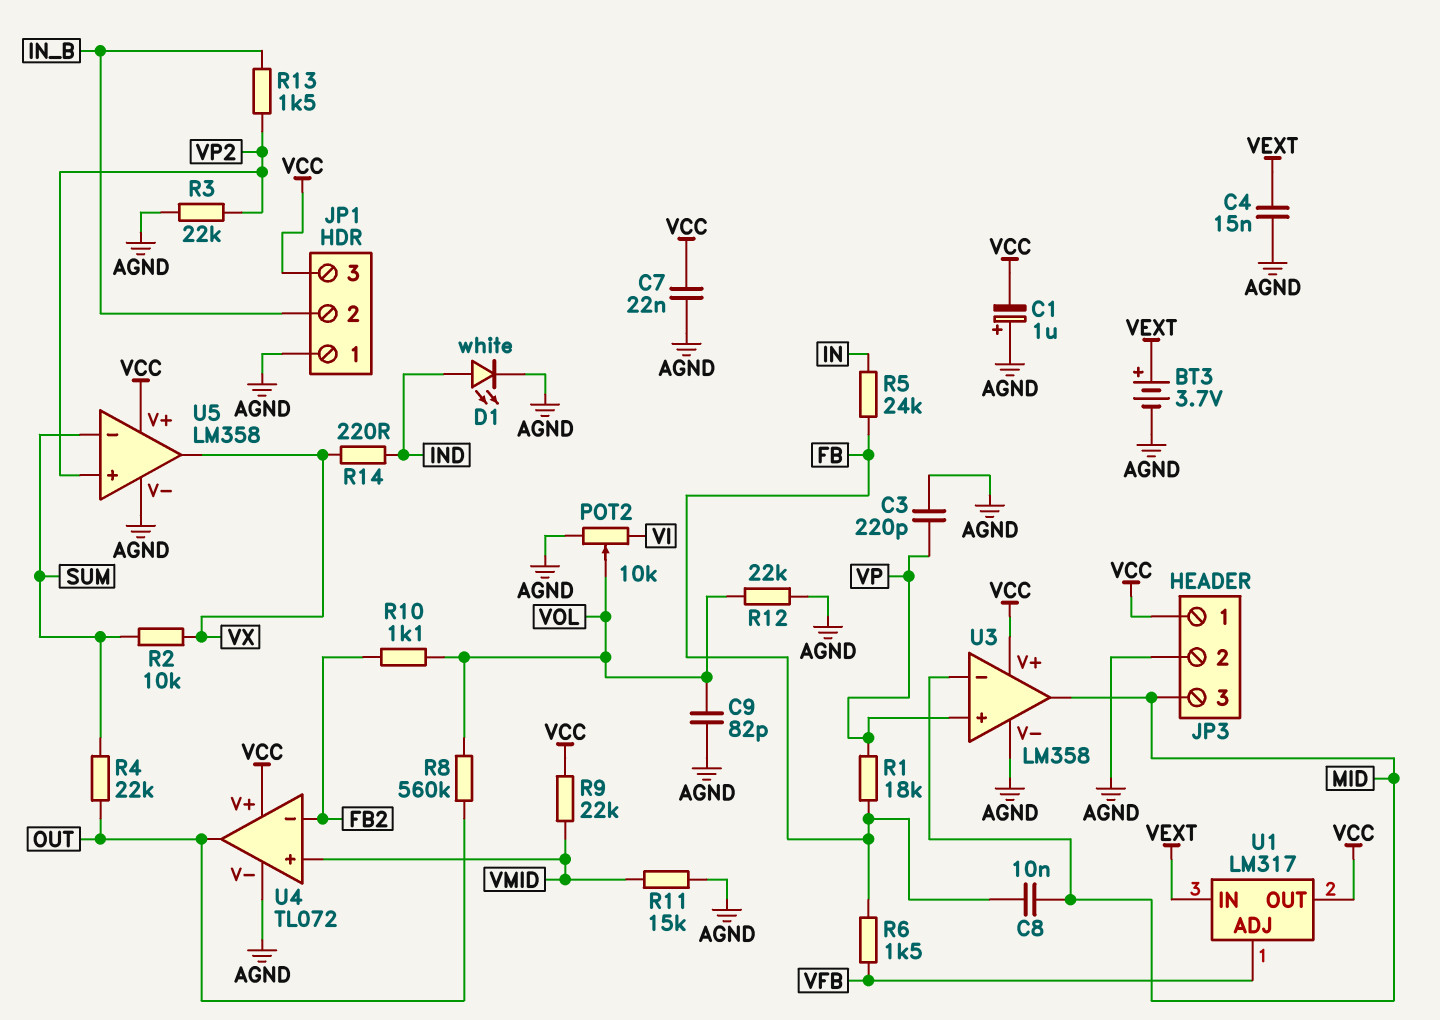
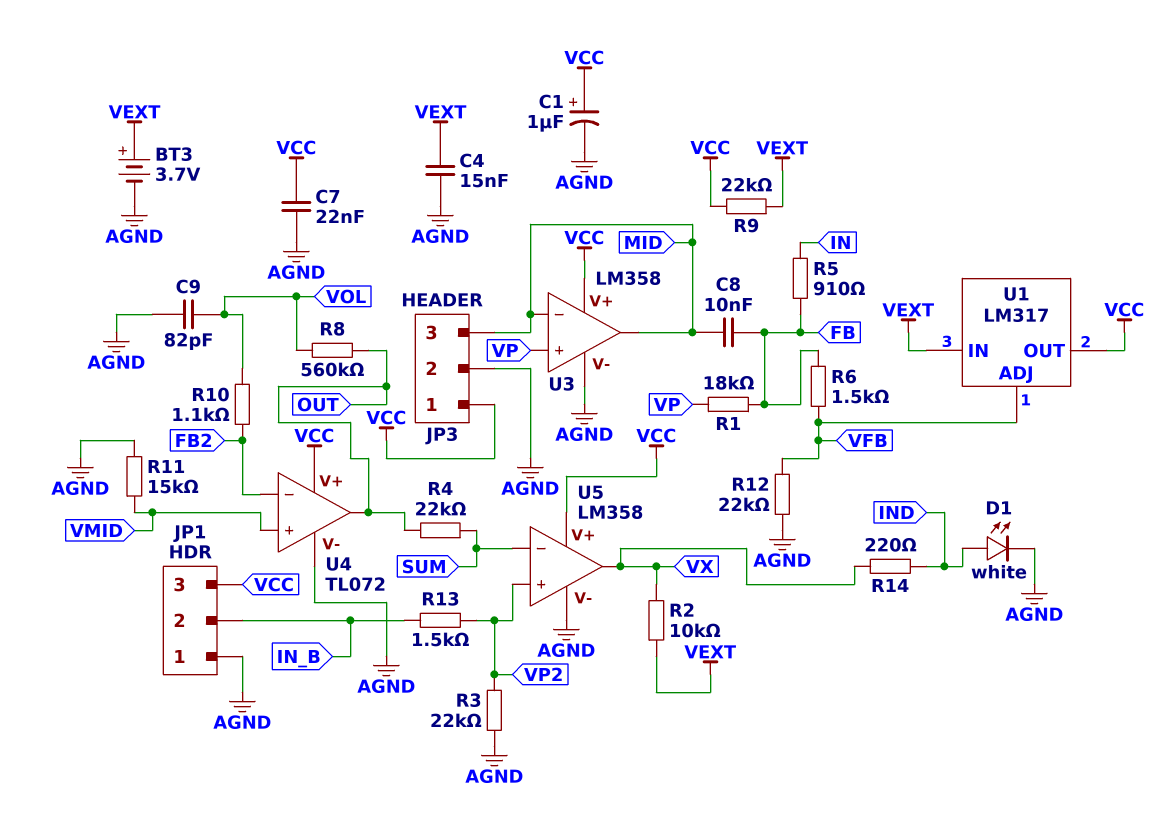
C1: 1uF (plus AGND, minus VCC) -> 1uF (plus VCC, minus AGND)
C3: 220pF (AGND, VP) -> none
POT2: 10k (AGND, VI, wiper VOL) -> none
R2: 10k (SUM, VX) -> 10k (VEXT, VX)
R5: 24k (FB, IN) -> 910 (FB, IN)
R9: 22k (VCC, VMID) -> 22k (VCC, VEXT)
R12: 22k (AGND, VOL) -> 22k (AGND, VFB)

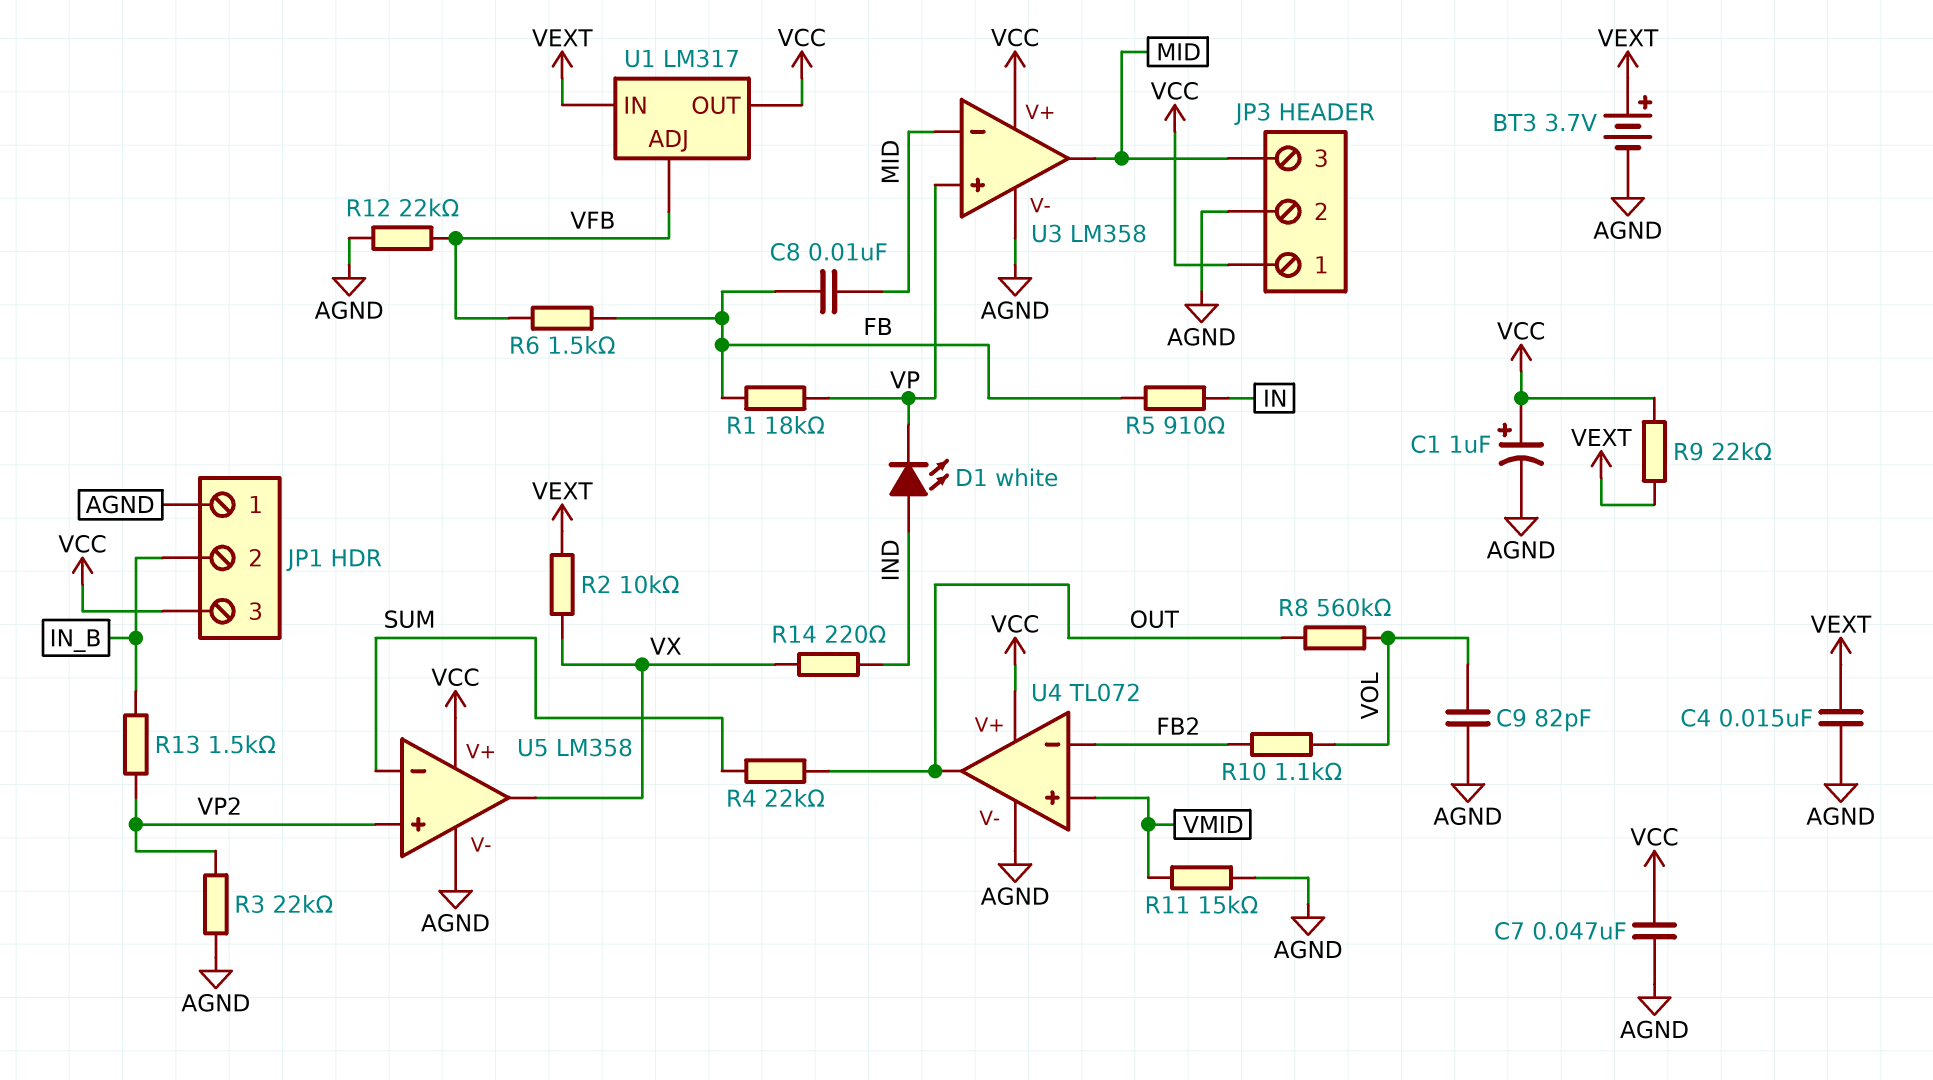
C7: 22nF (AGND, VCC) -> 47nF (AGND, VCC)
D1: LED white (A IND, K AGND) -> LED white (A IND, K VP)

